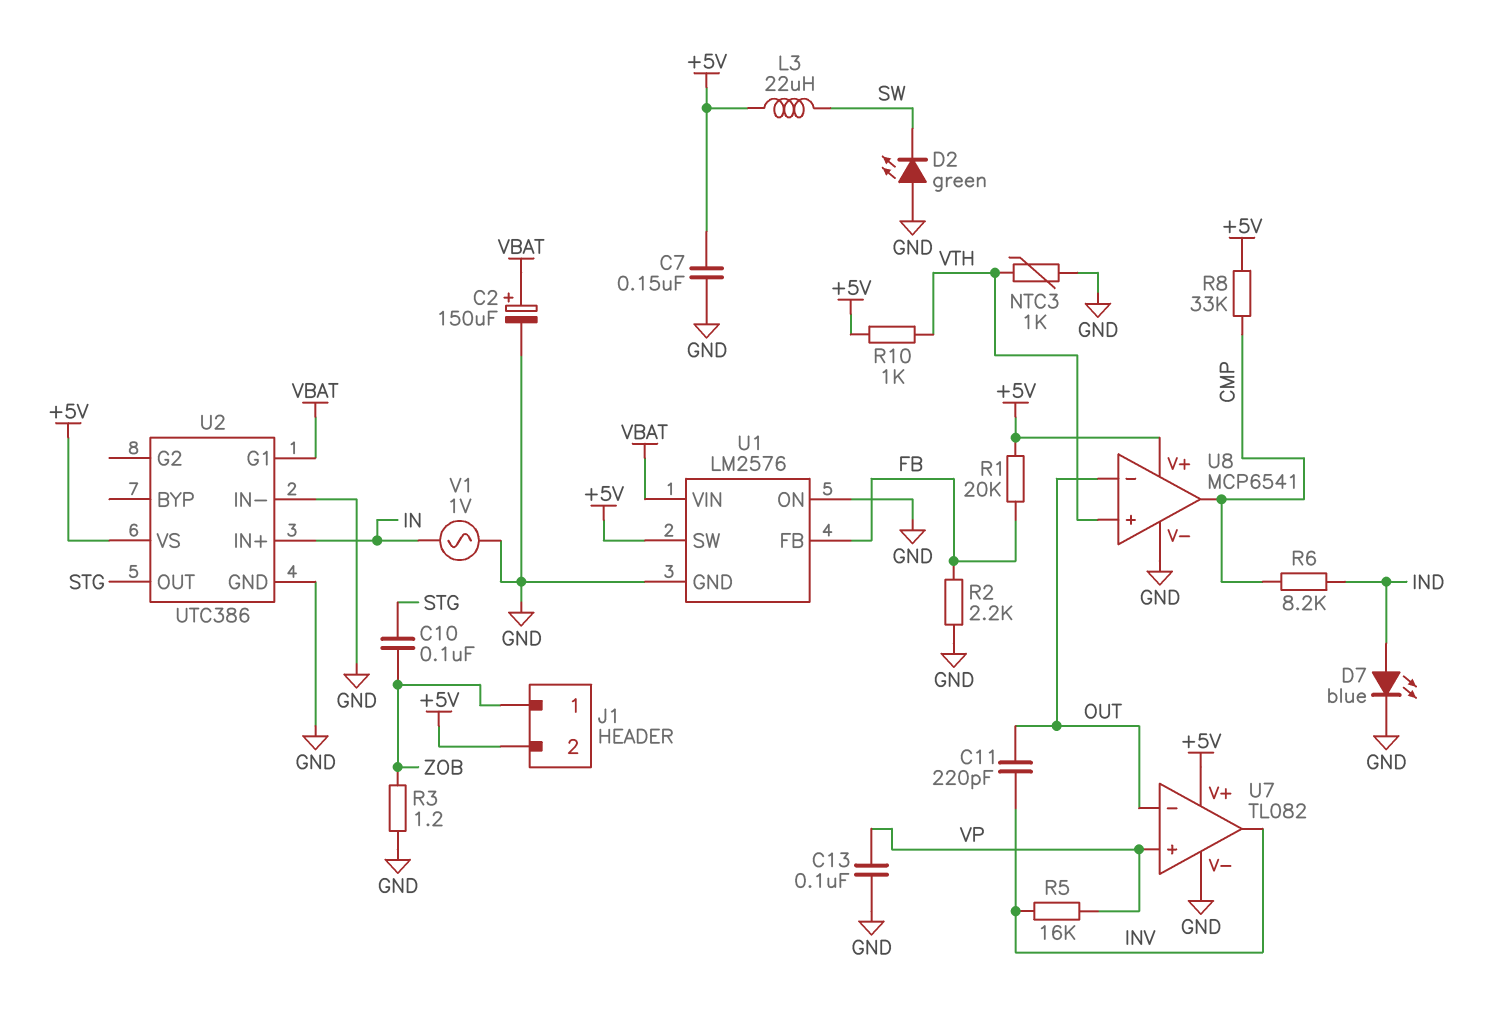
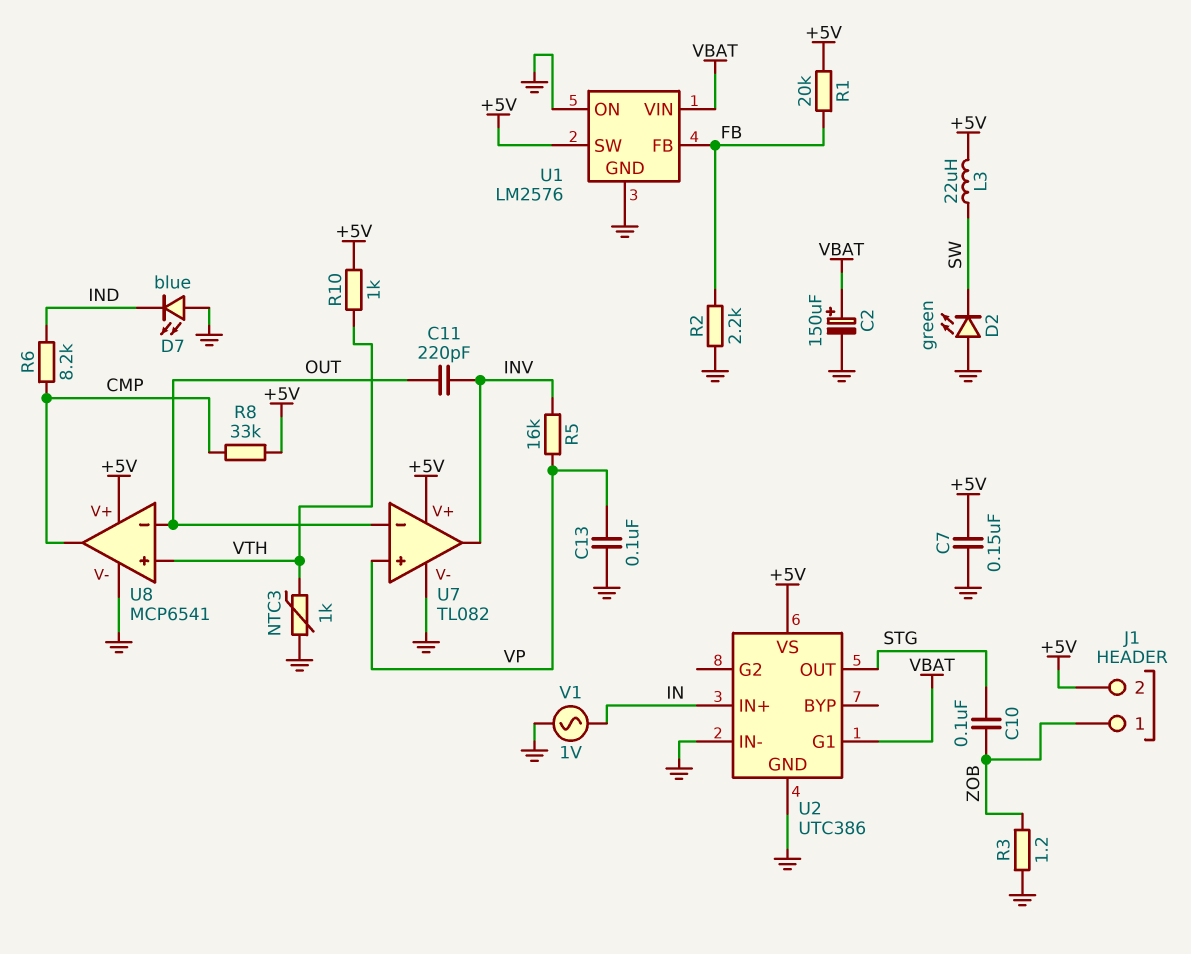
D7: LED blue (A IND, K GND) -> LED blue (A GND, K IND)

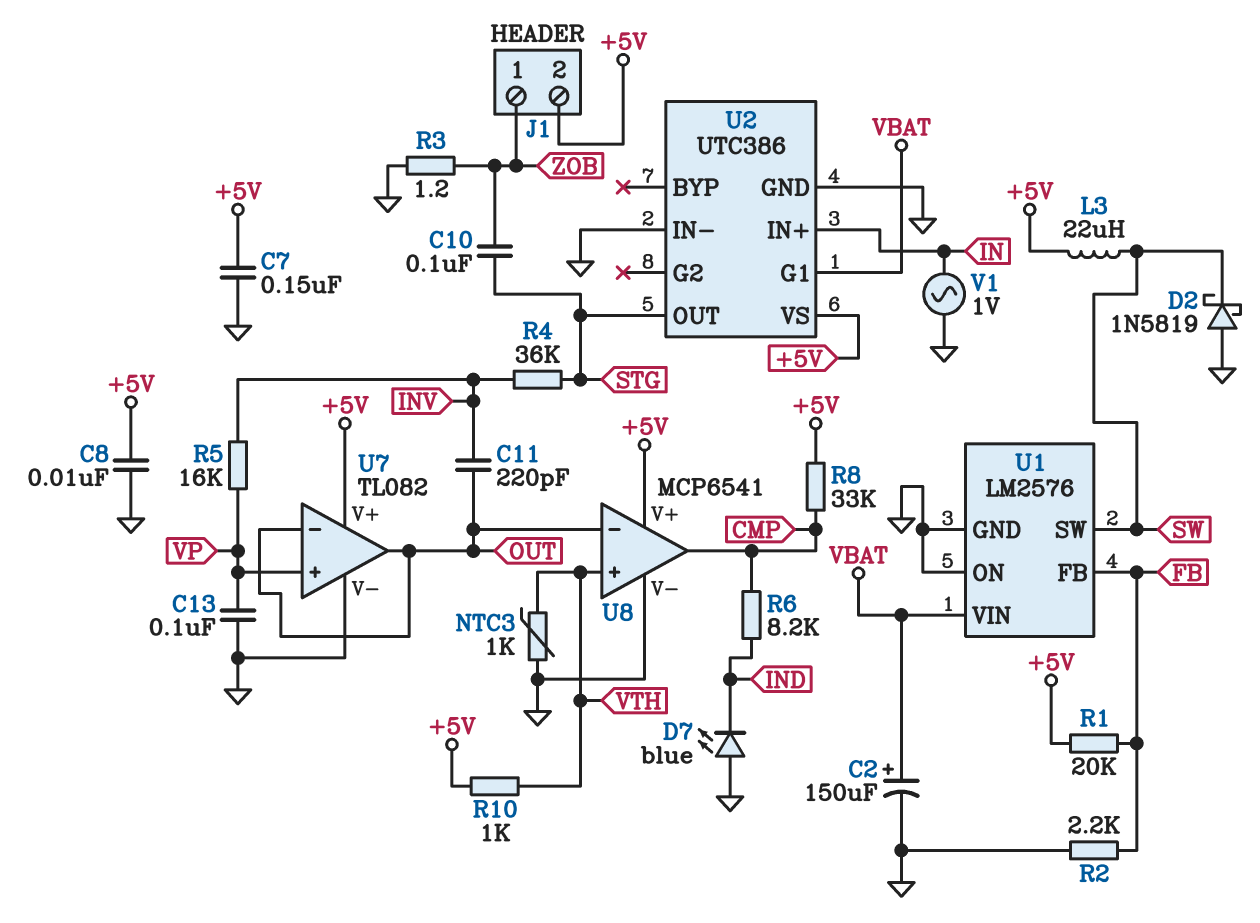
C8: none -> 10nF (+5V, GND)
D2: LED green (A GND, K SW) -> schottky 1N5819 (A GND, K SW)
R4: none -> 36k (INV, STG)
U1 pin SW: +5V -> SW
U7 pin out: INV -> OUT

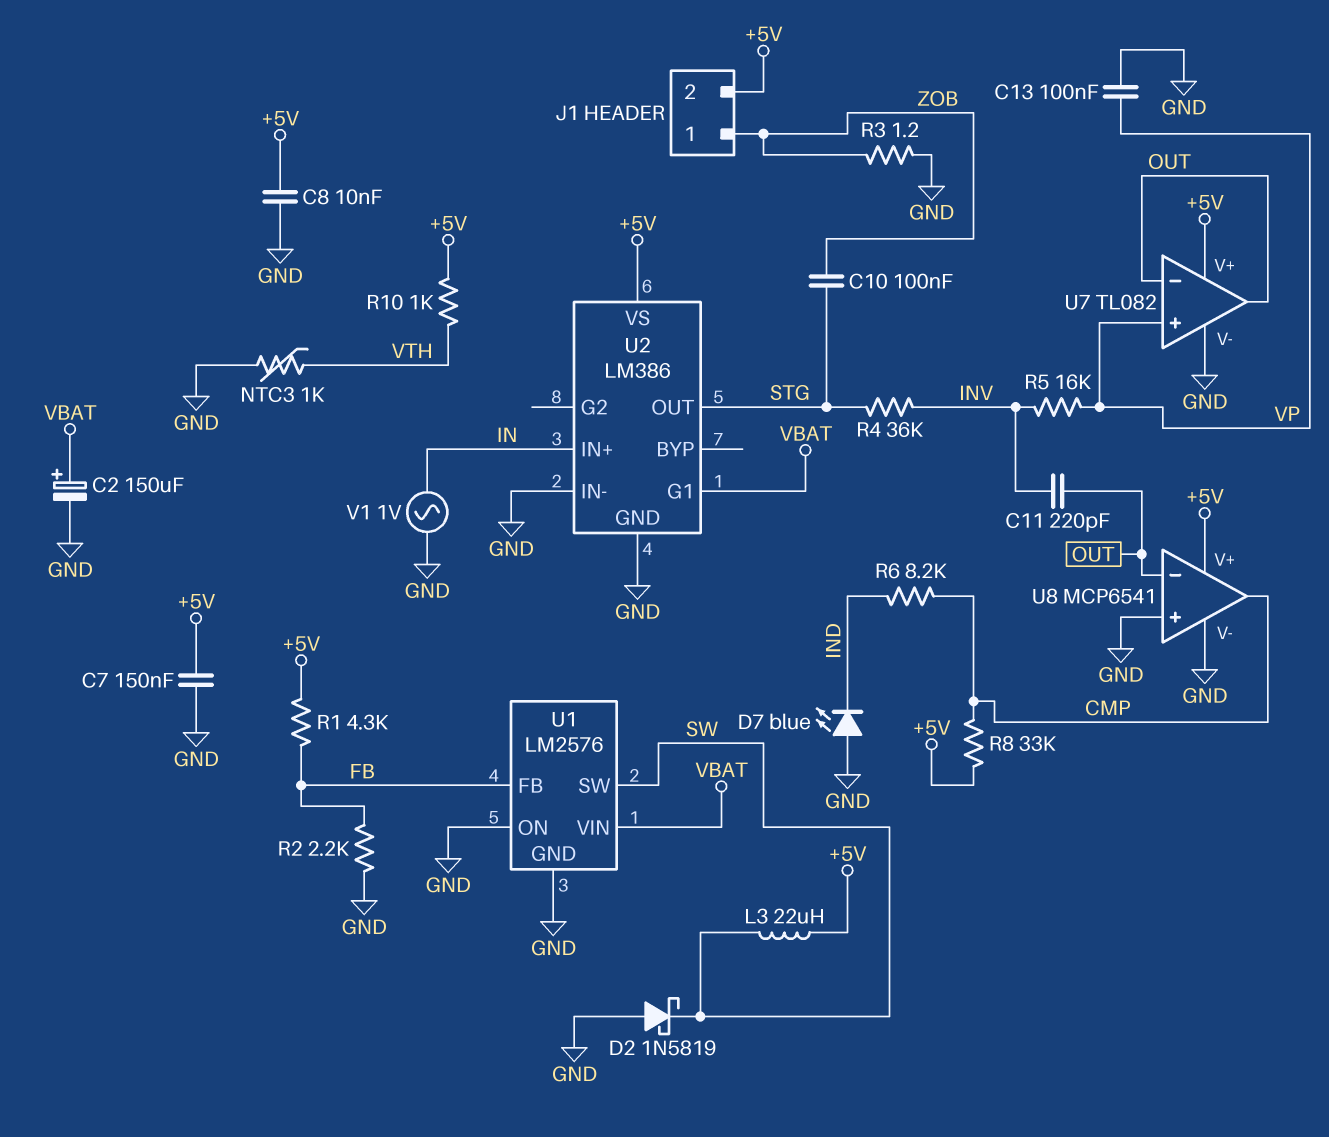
R1: 20k (+5V, FB) -> 4.3k (+5V, FB)
U2: UTC386 -> LM386
U8 pin in+: VTH -> GND

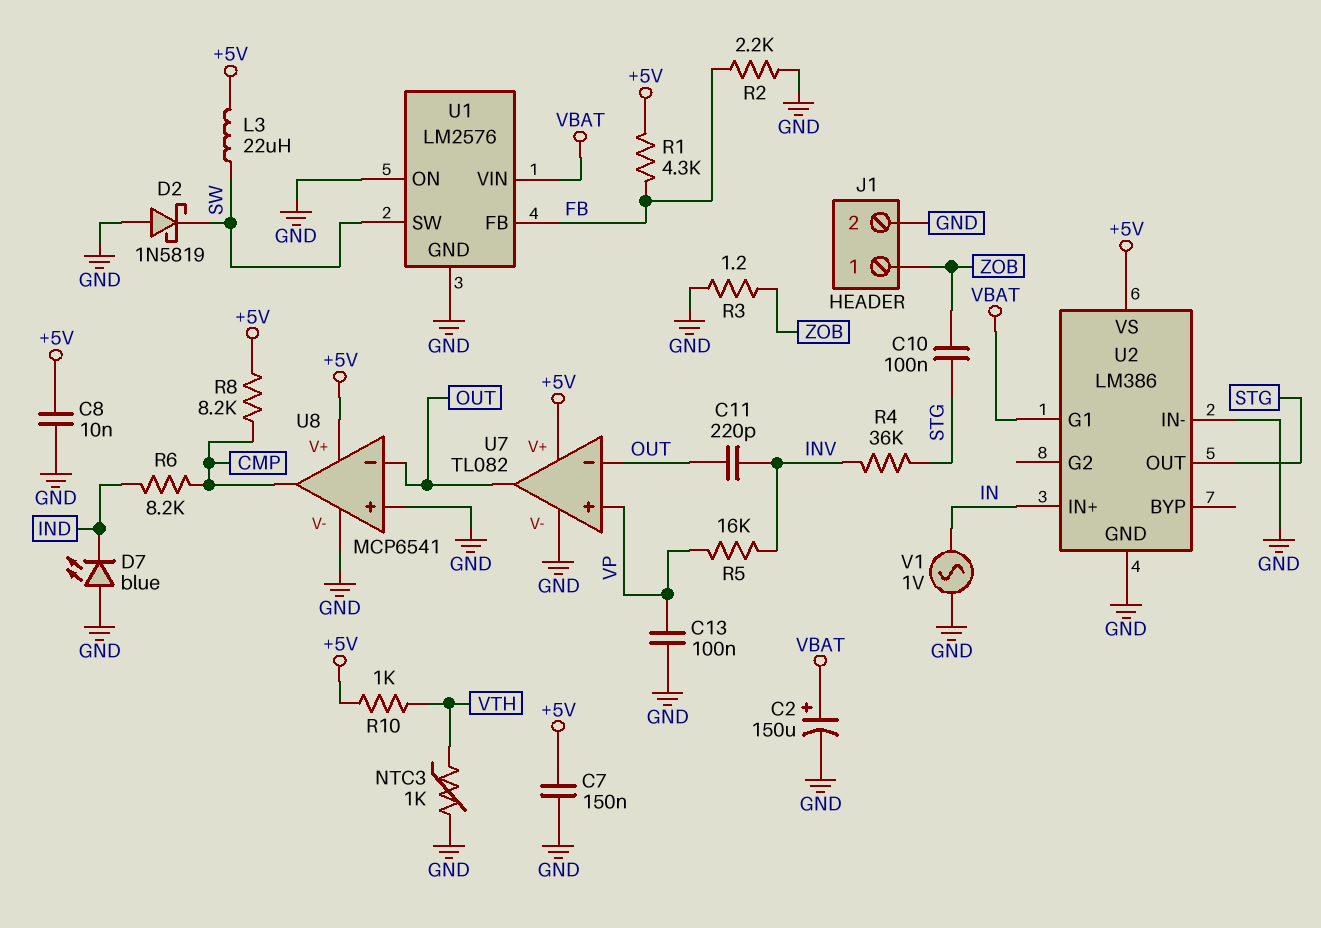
J1 pin 2: +5V -> GND
R8: 33k (+5V, CMP) -> 8.2k (+5V, CMP)

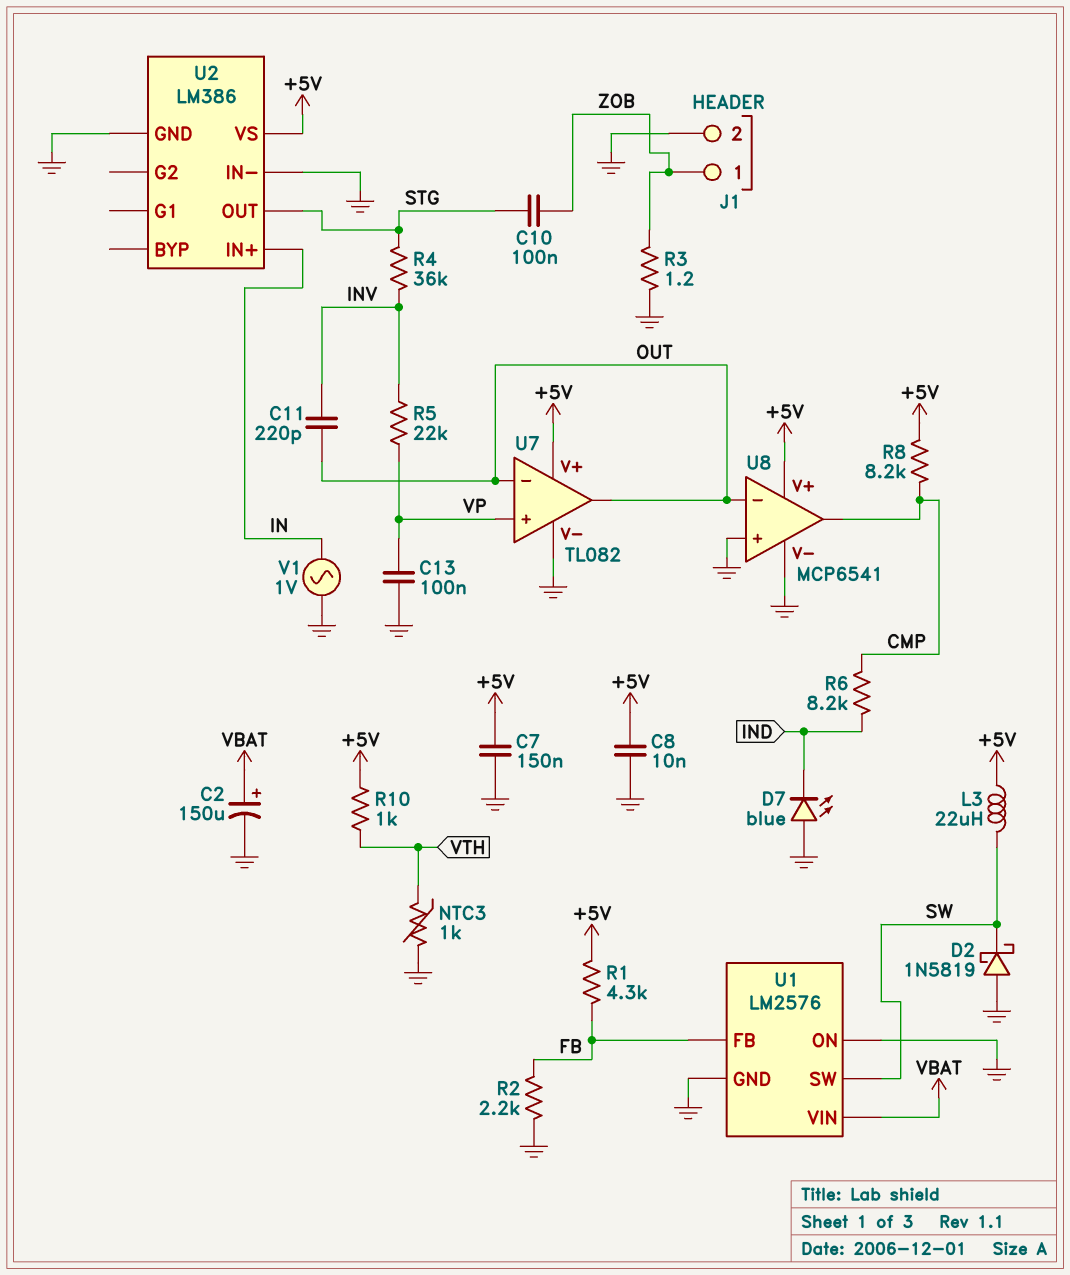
R5: 16k (INV, VP) -> 22k (INV, VP)
U2 pin G1: VBAT -> none

